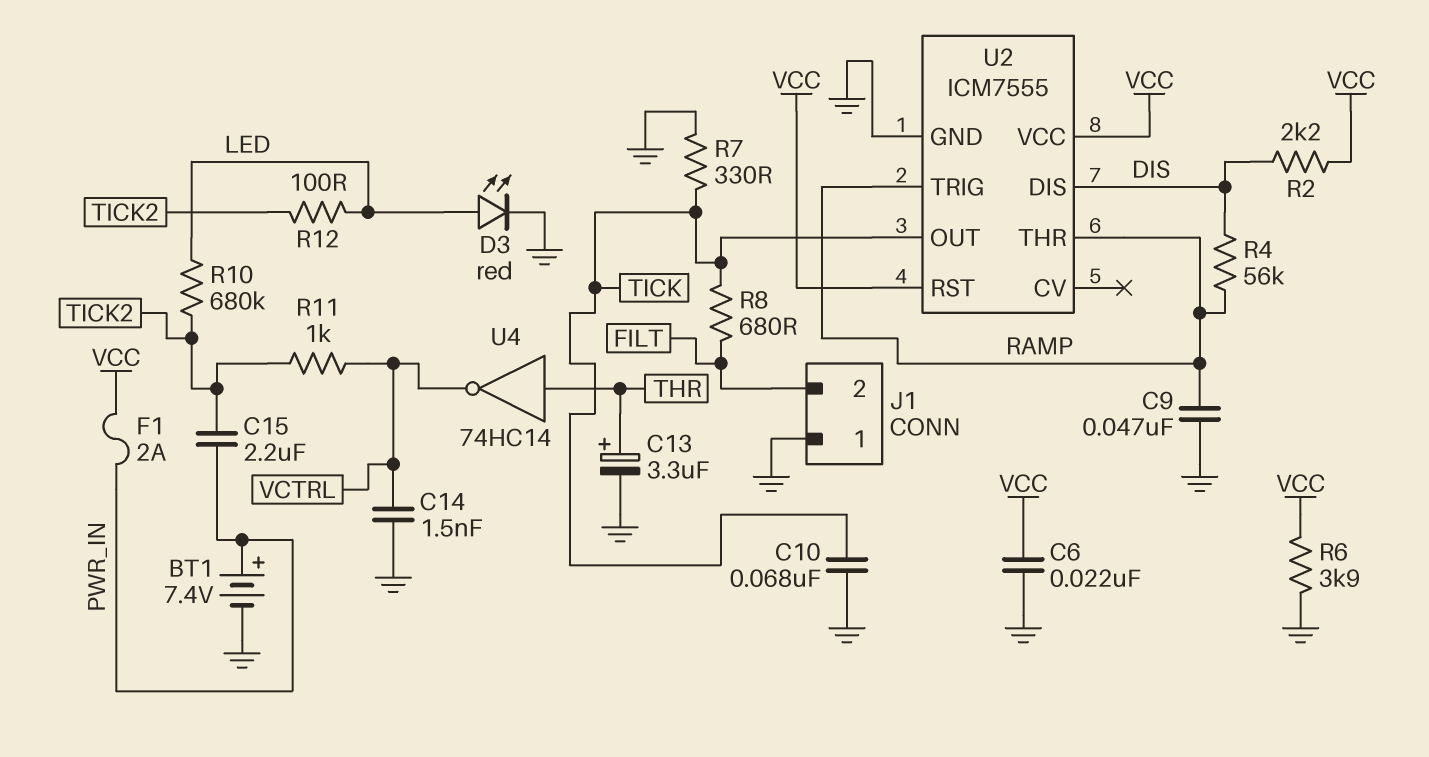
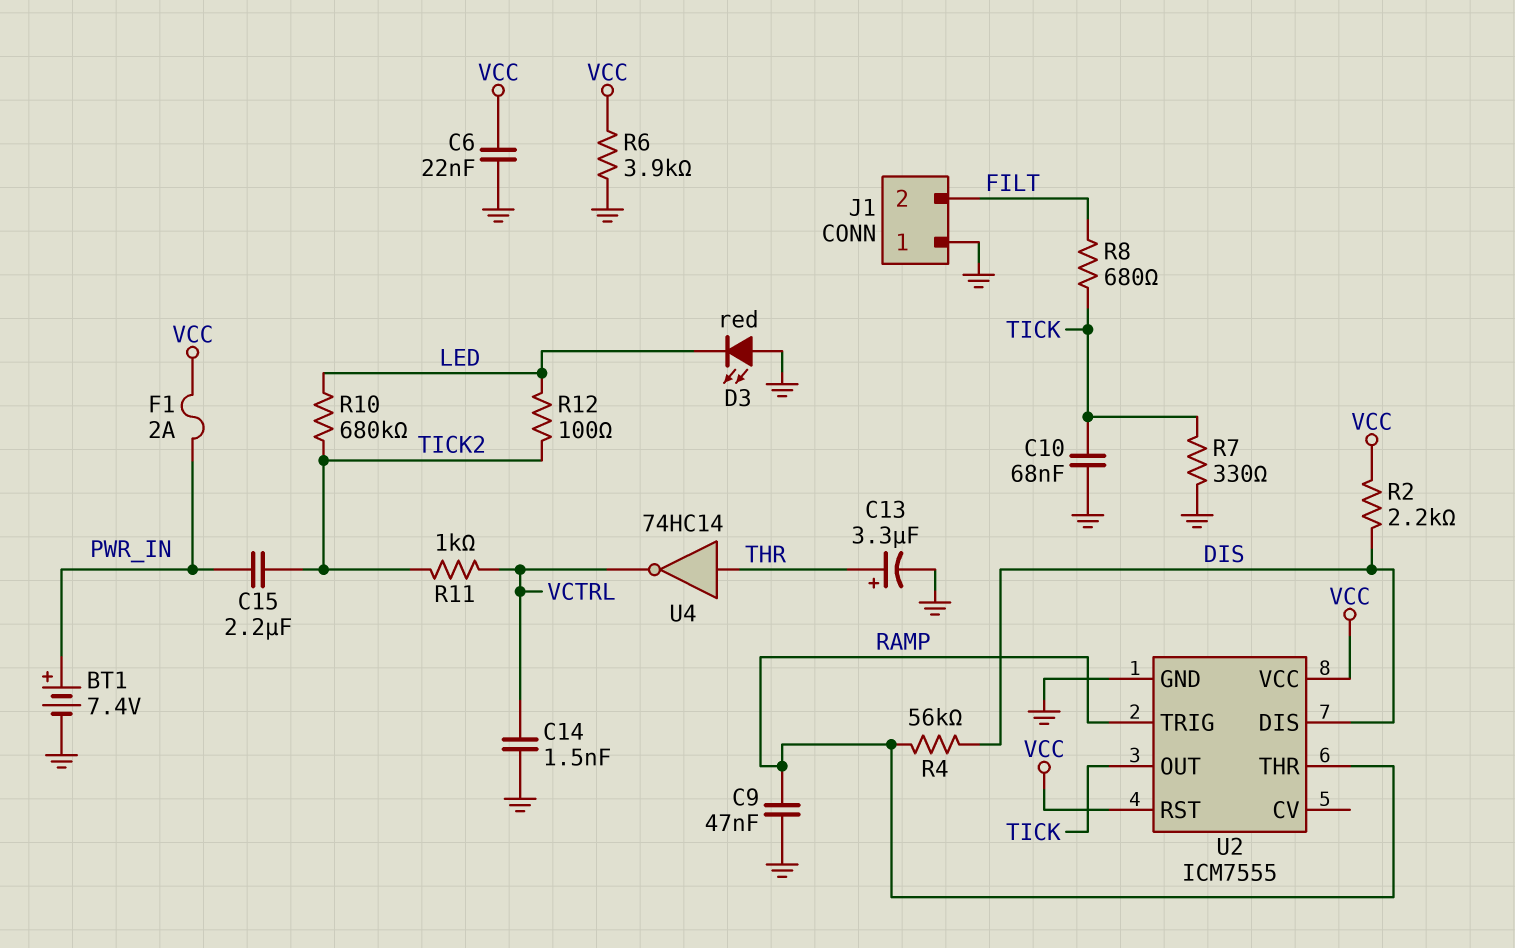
D3: LED red (A LED, K GND) -> LED red (A GND, K LED)

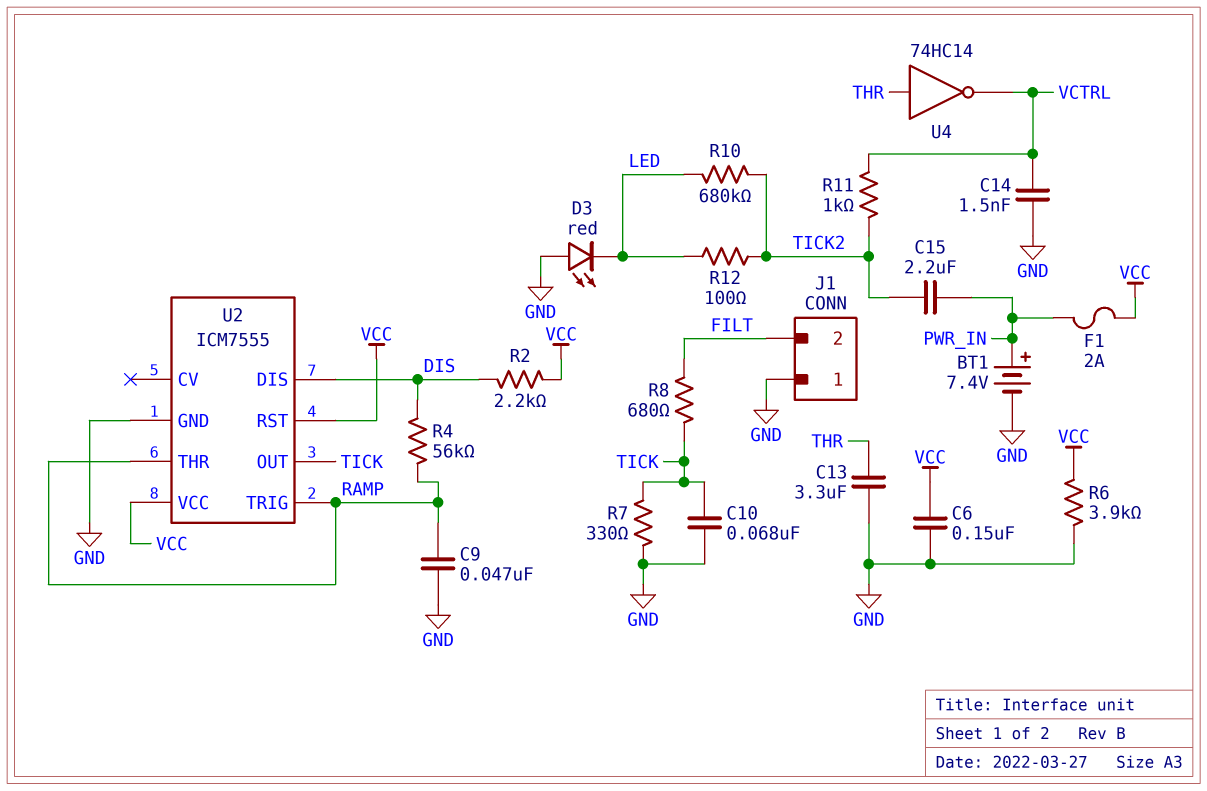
C6: 22nF (GND, VCC) -> 150nF (GND, VCC)
C13: 3.3uF (plus THR, minus GND) -> 3.3uF (GND, THR)

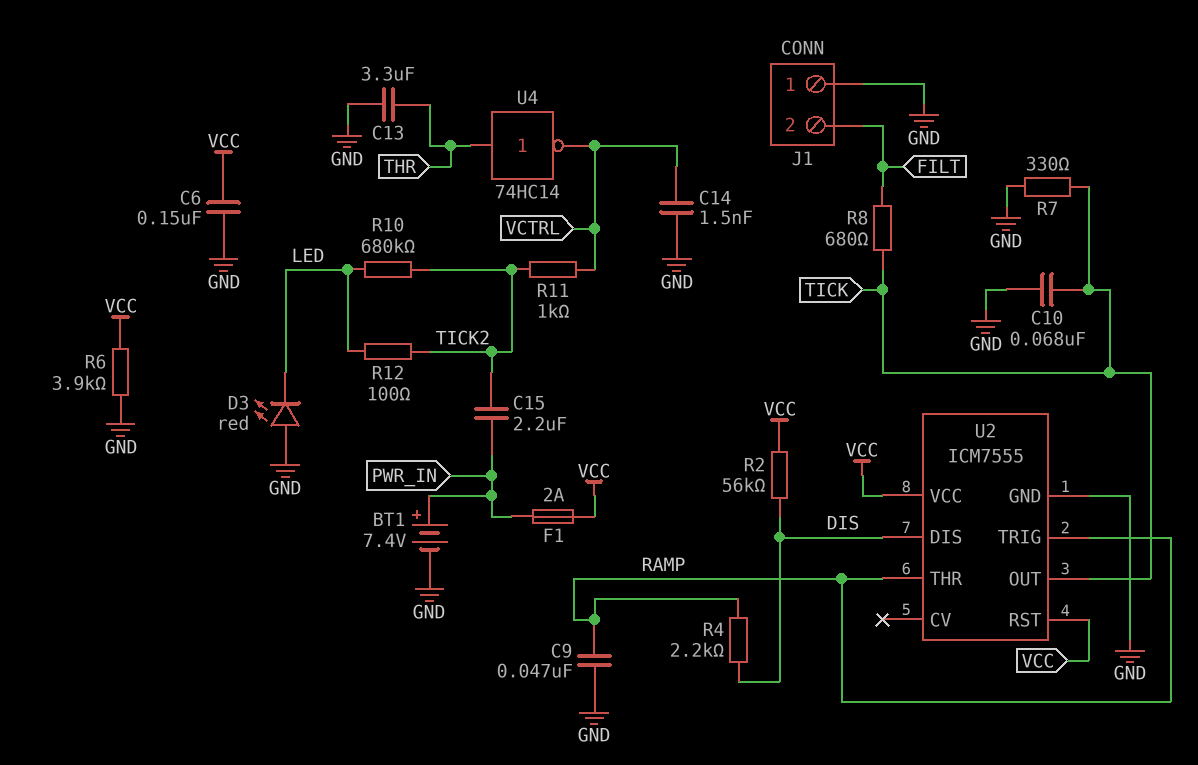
R2: 2.2k (DIS, VCC) -> 56k (DIS, VCC)
R4: 56k (DIS, RAMP) -> 2.2k (DIS, RAMP)

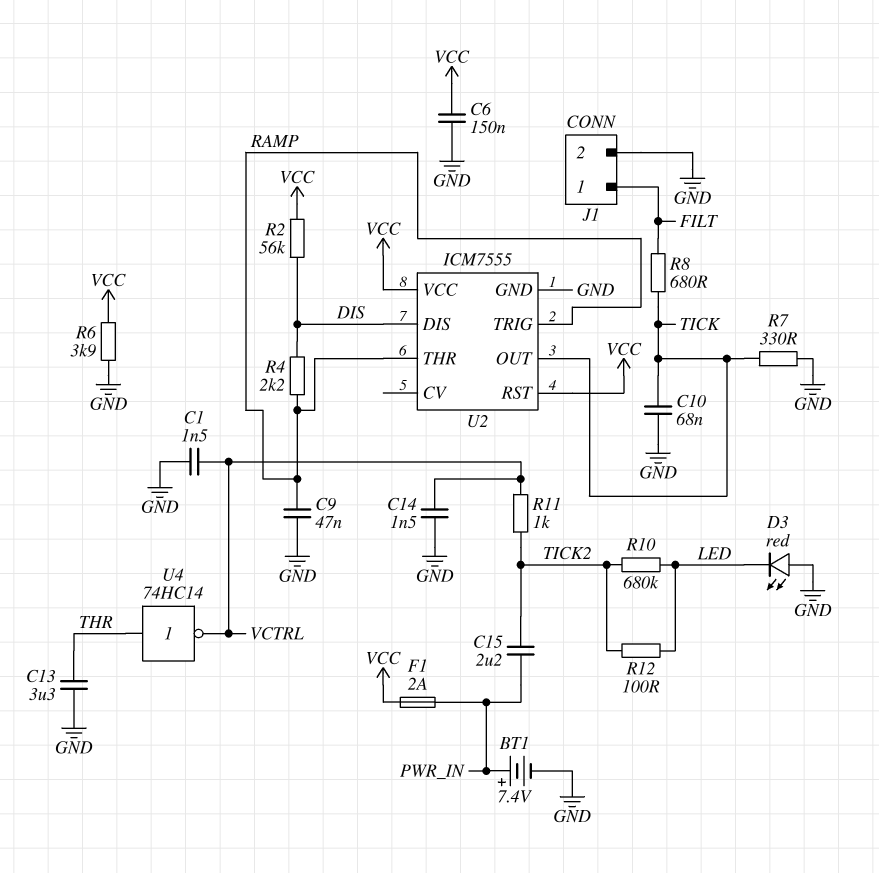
C1: none -> 1.5nF (GND, VCTRL)
J1 pin 1: GND -> FILT
J1 pin 2: FILT -> GND

